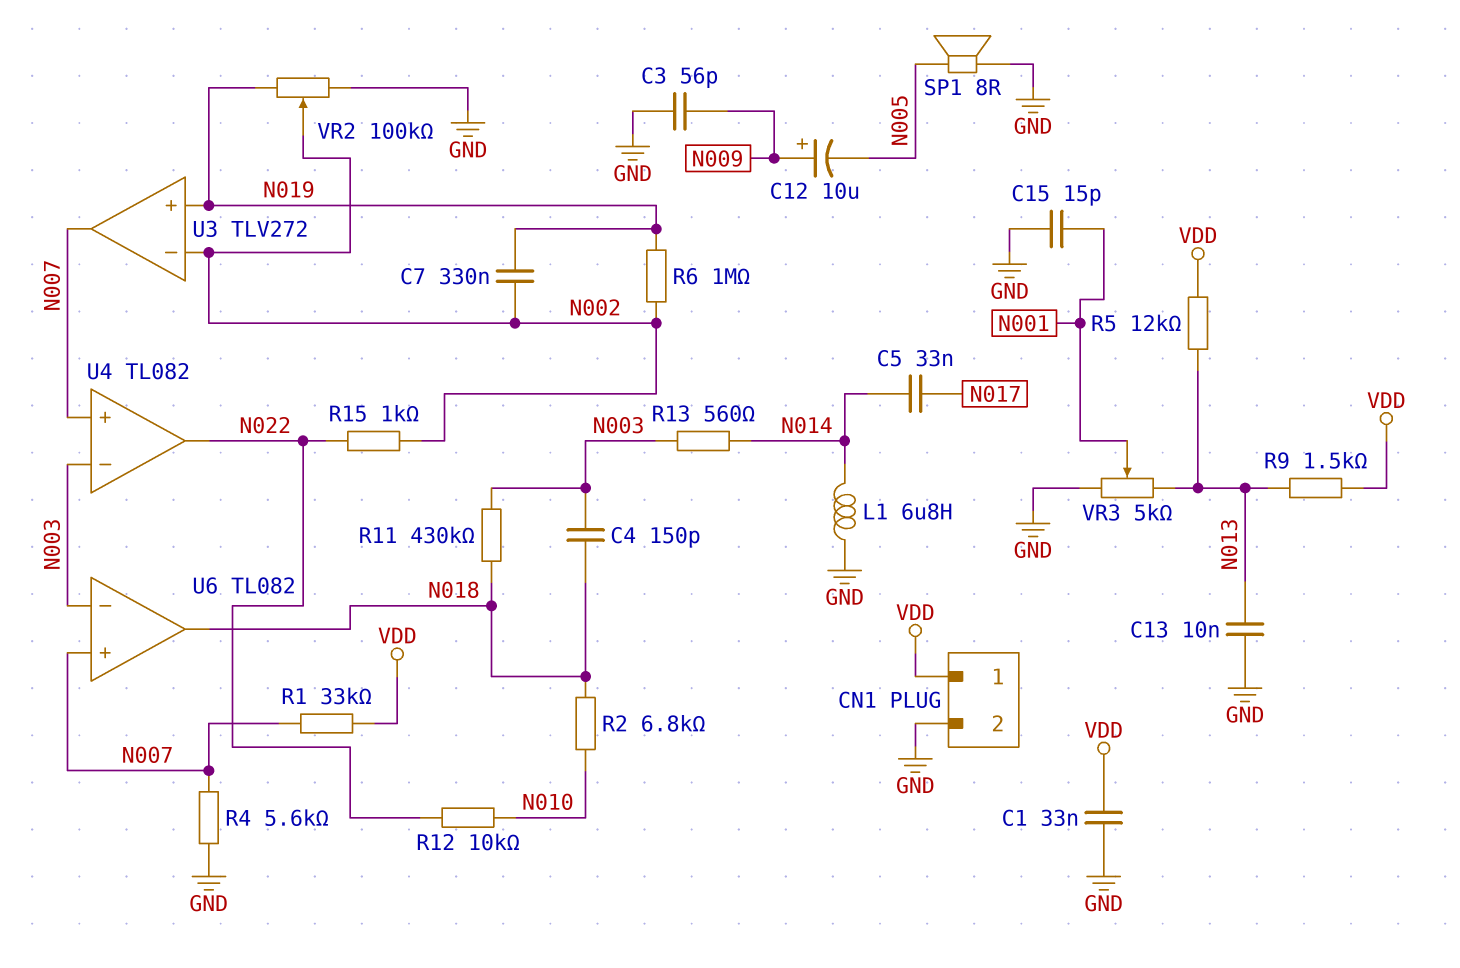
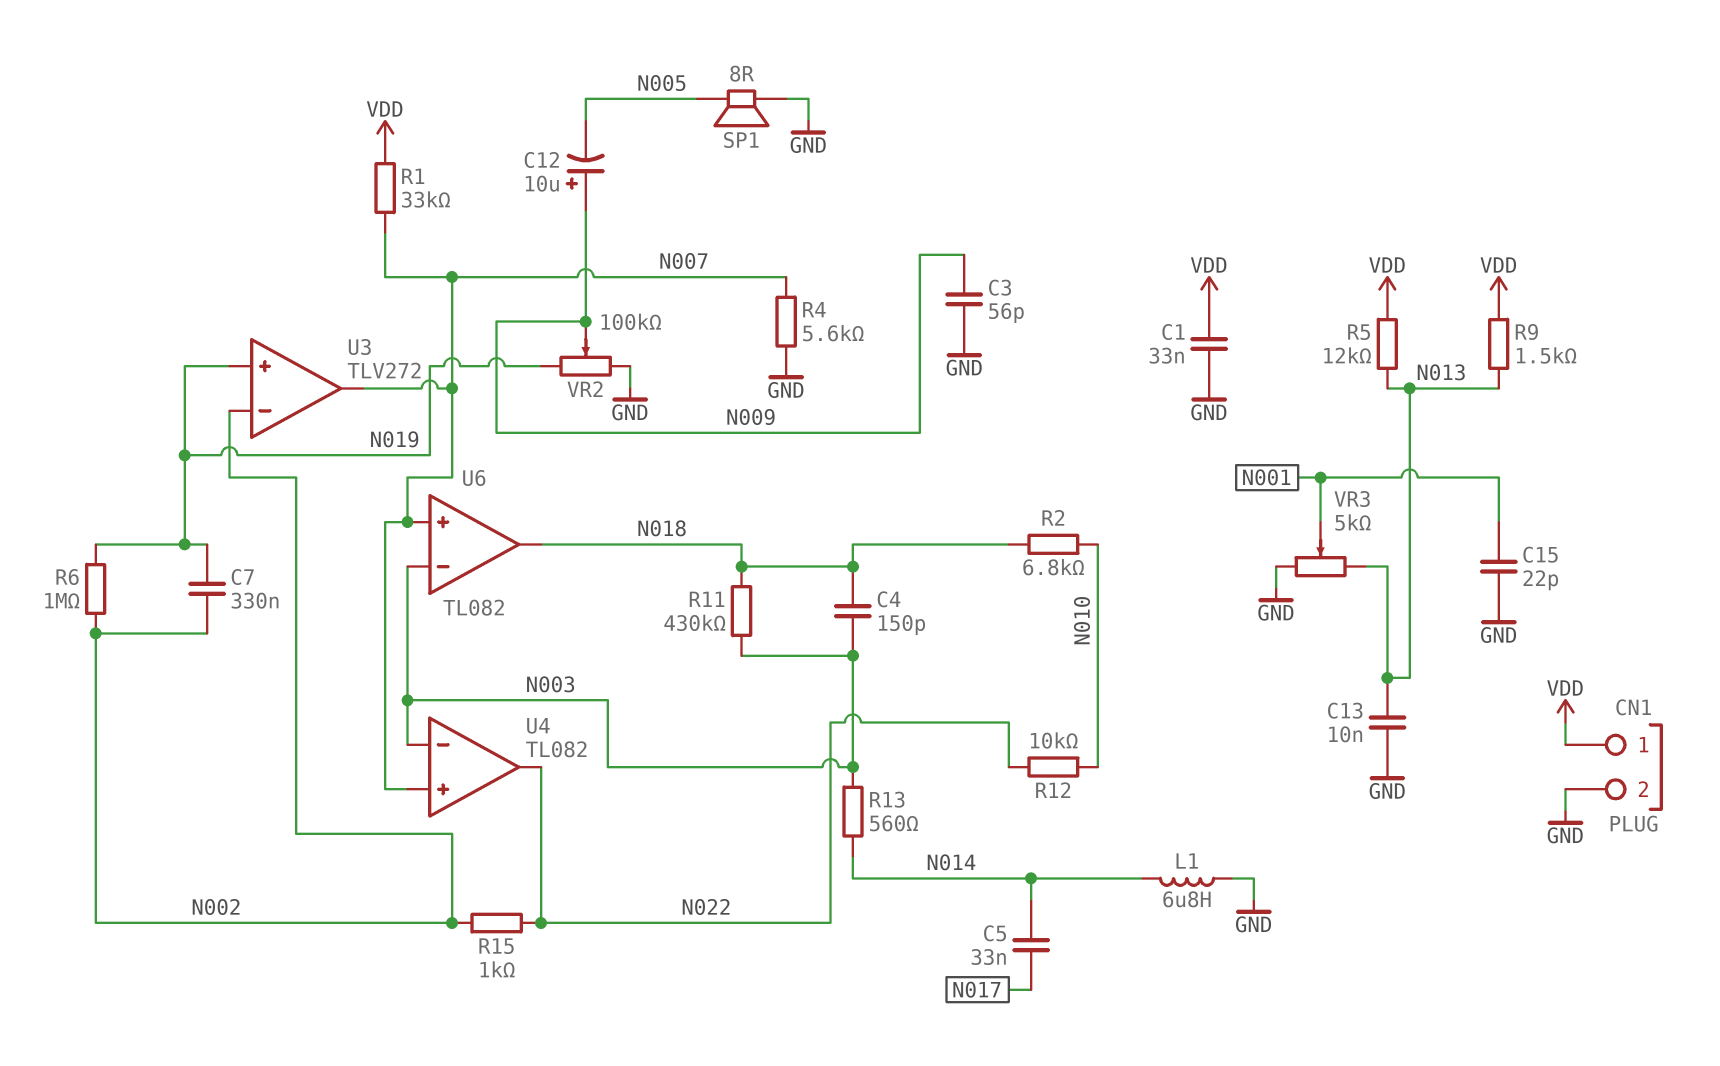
C15: 15pF (GND, N001) -> 22pF (GND, N001)
VR2: 100k (GND, N019, wiper N002) -> 100k (GND, N019, wiper N009)

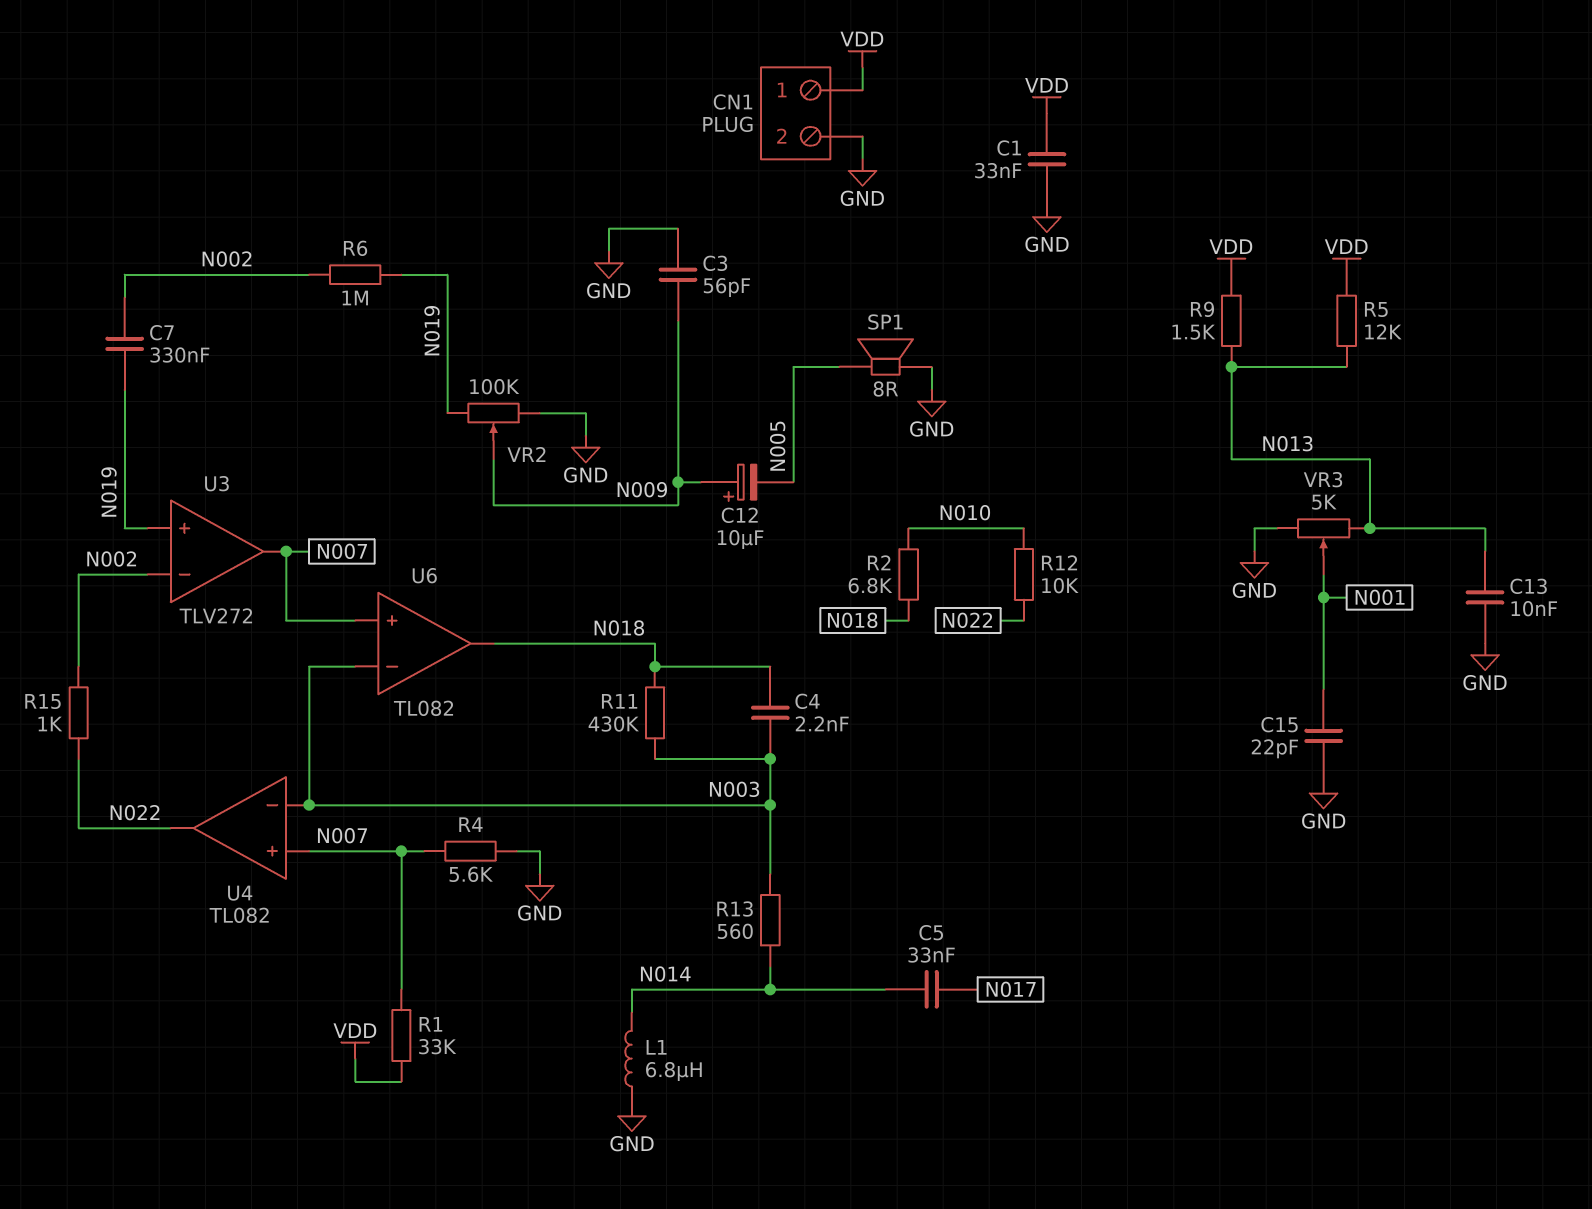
C4: 150pF (N003, N018) -> 2.2nF (N003, N018)

